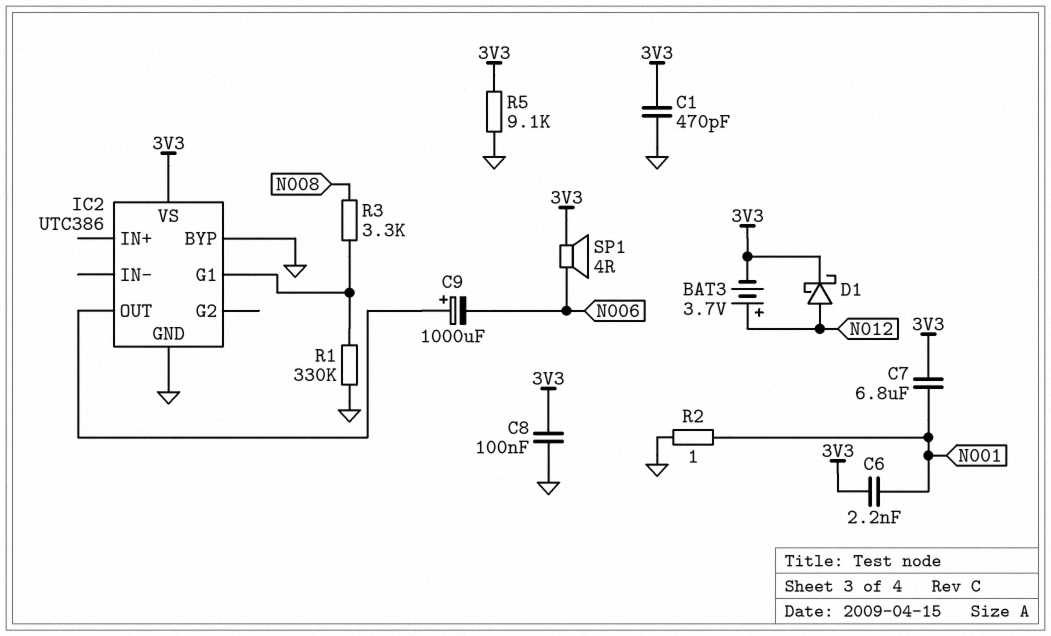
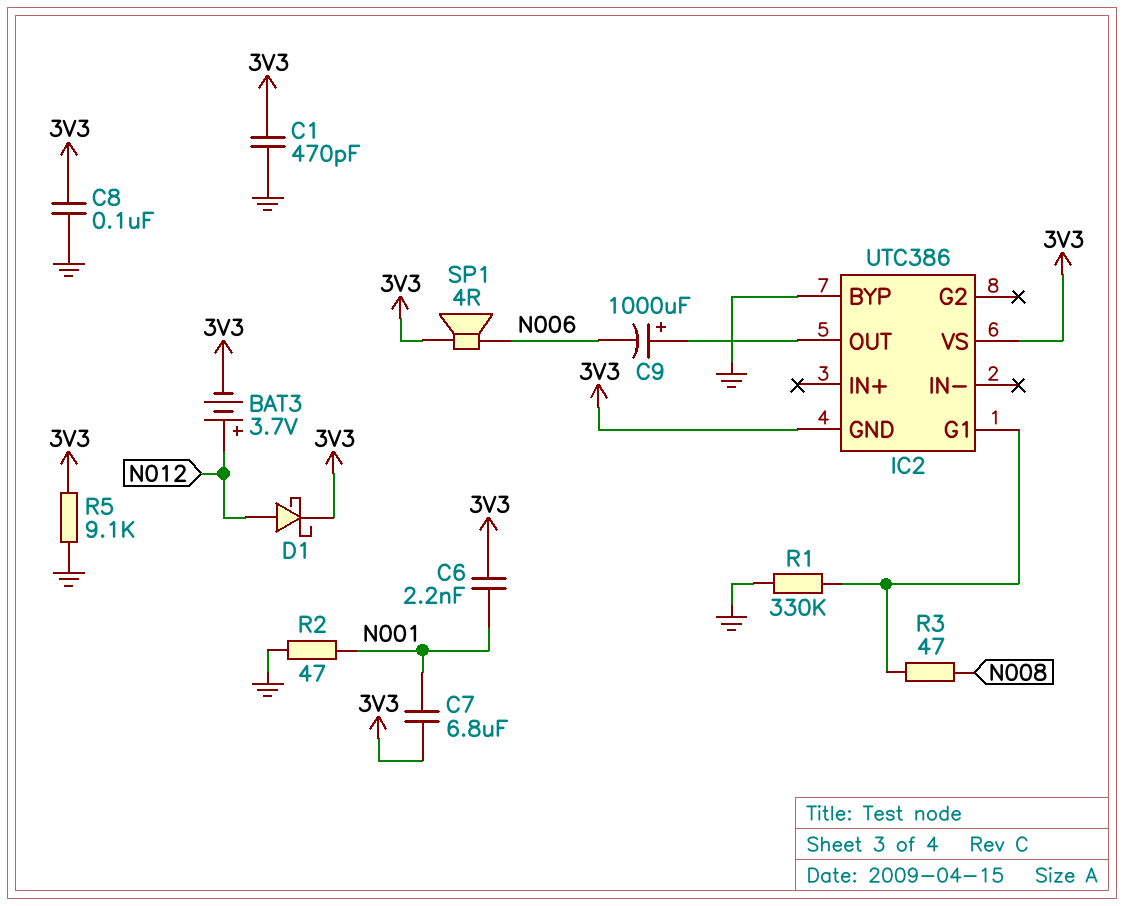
IC2 pin GND: GND -> 3V3
R2: 1 (GND, N001) -> 47 (GND, N001)
R3: 3.3k (IC2/G1, N008) -> 47 (IC2/G1, N008)

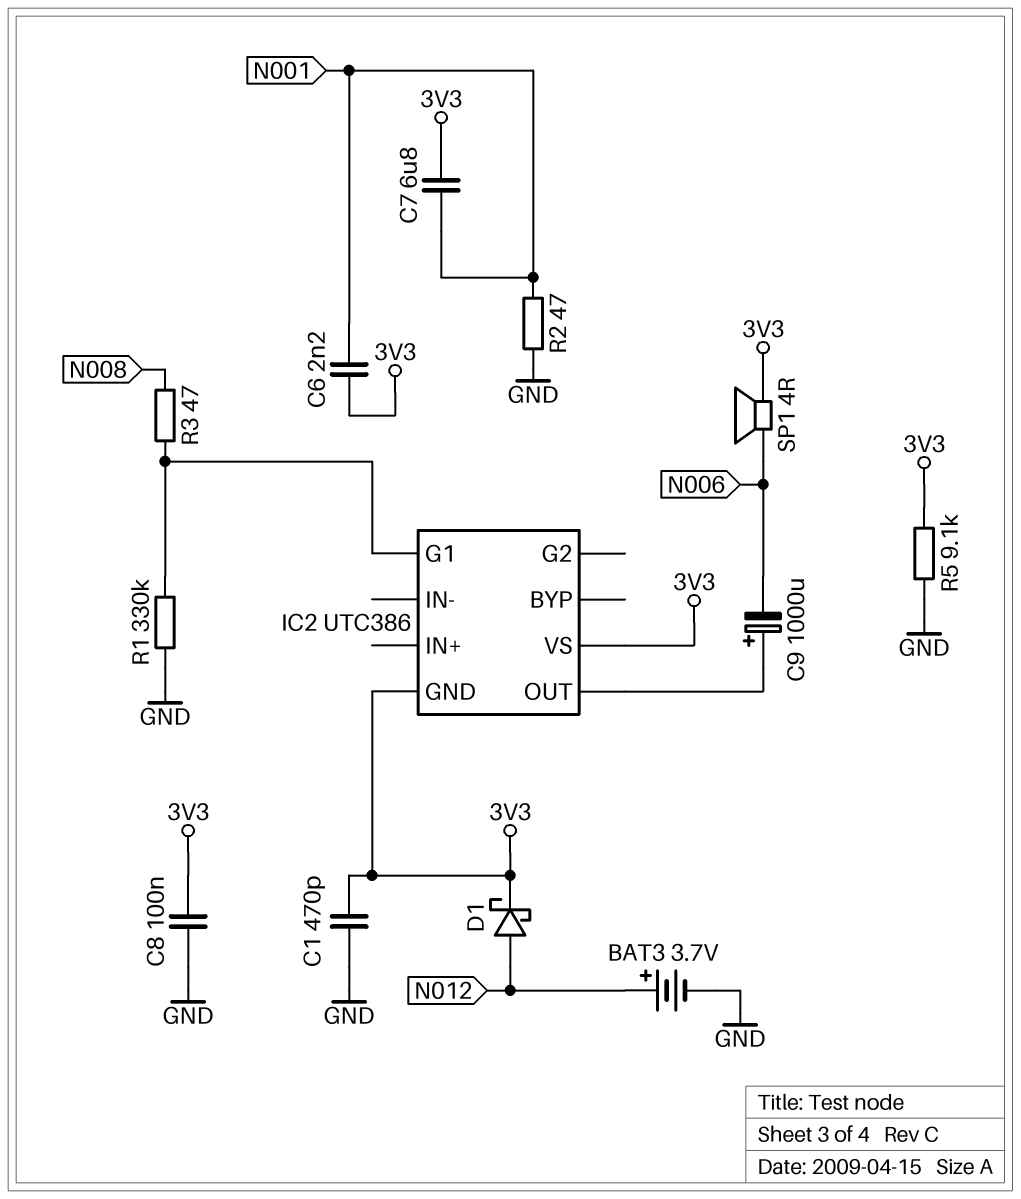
BAT3: 3.7V (plus N012, minus 3V3) -> 3.7V (plus N012, minus GND)
IC2 pin BYP: GND -> none

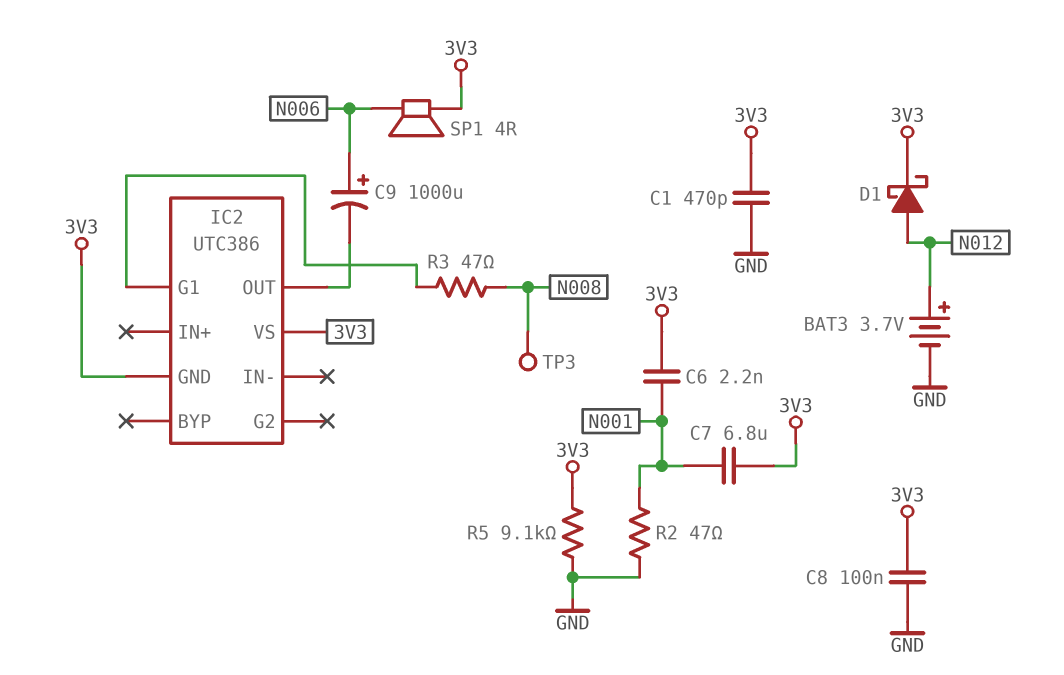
C9: 1000uF (plus IC2/OUT, minus N006) -> 1000uF (plus N006, minus IC2/OUT)
R1: 330k (GND, IC2/G1) -> none
TP3: none -> test point (N008)

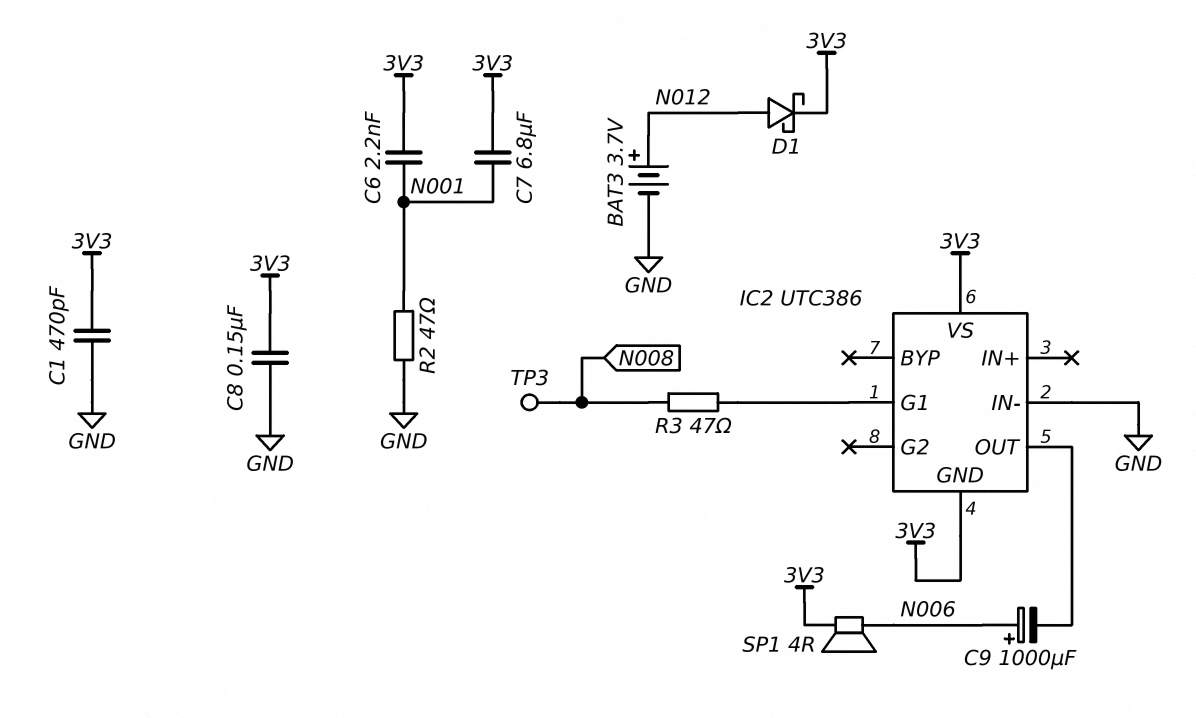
C8: 100nF (3V3, GND) -> 150nF (3V3, GND)
IC2 pin IN-: none -> GND
R5: 9.1k (3V3, GND) -> none

